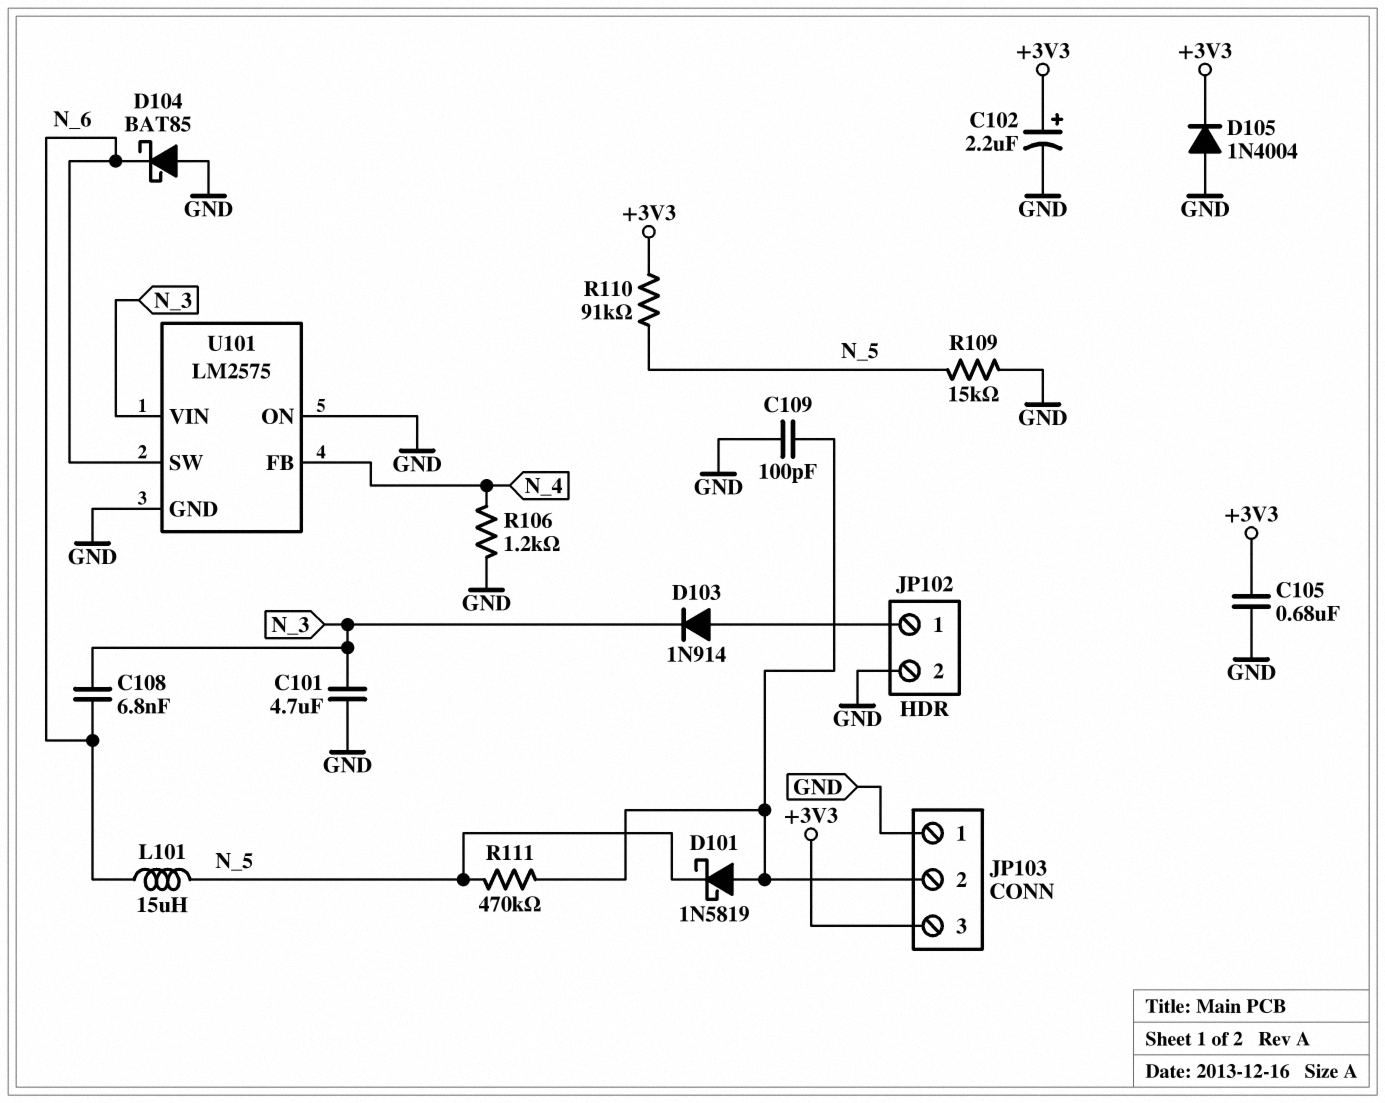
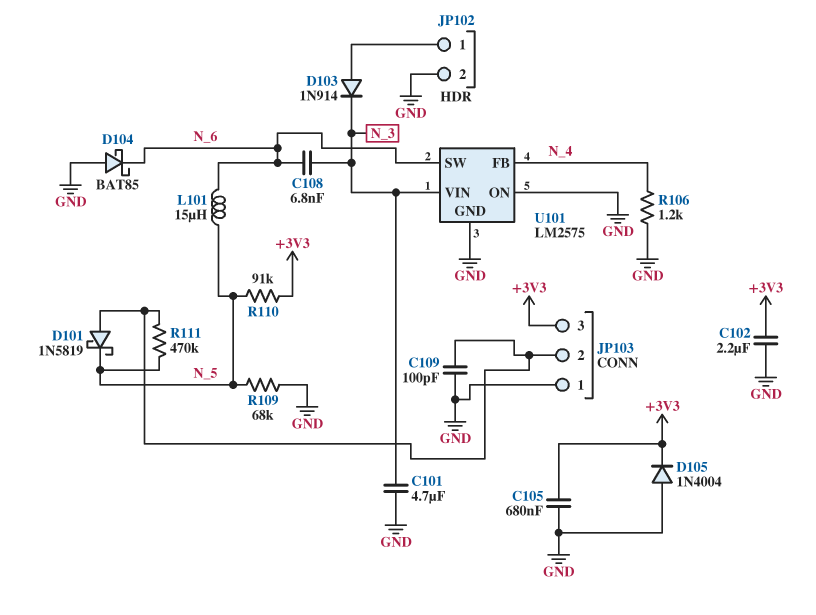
C102: 2.2uF (plus +3V3, minus GND) -> 2.2uF (+3V3, GND)
R109: 15k (GND, N_5) -> 68k (GND, N_5)

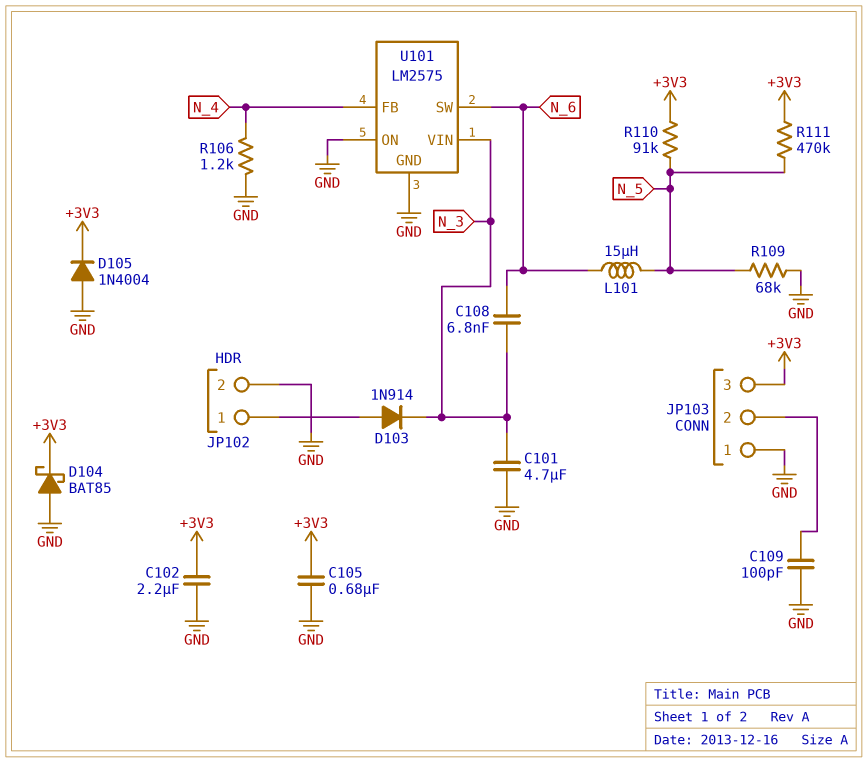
D101: schottky 1N5819 (A JP103/2, K N_5) -> none
D104: schottky BAT85 (A GND, K N_6) -> schottky BAT85 (A GND, K +3V3)
R111: 470k (JP103/2, N_5) -> 470k (+3V3, N_5)

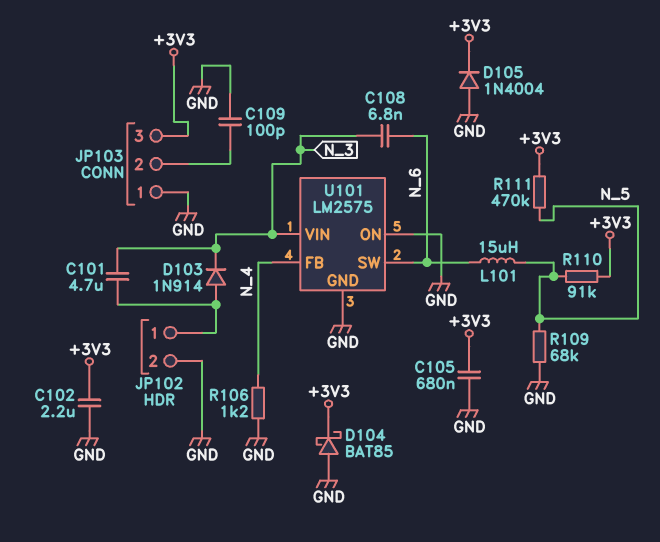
C101: 4.7uF (GND, N_3) -> 4.7uF (JP102/1, N_3)

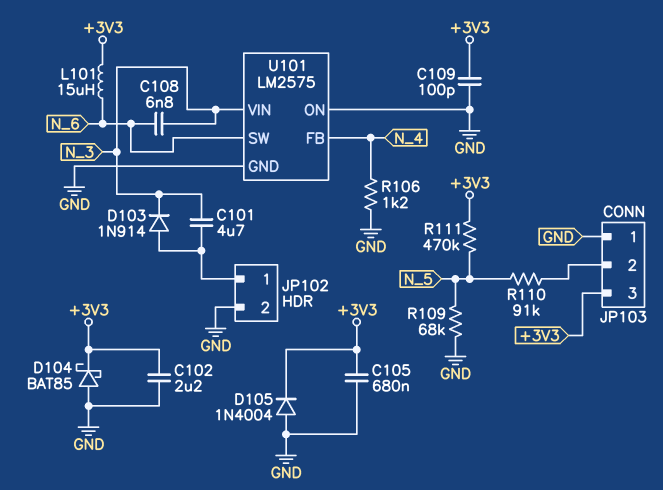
C109: 100pF (GND, JP103/2) -> 100pF (+3V3, GND)
L101: 15uH (N_5, N_6) -> 15uH (+3V3, N_6)
R110: 91k (+3V3, N_5) -> 91k (JP103/2, N_5)

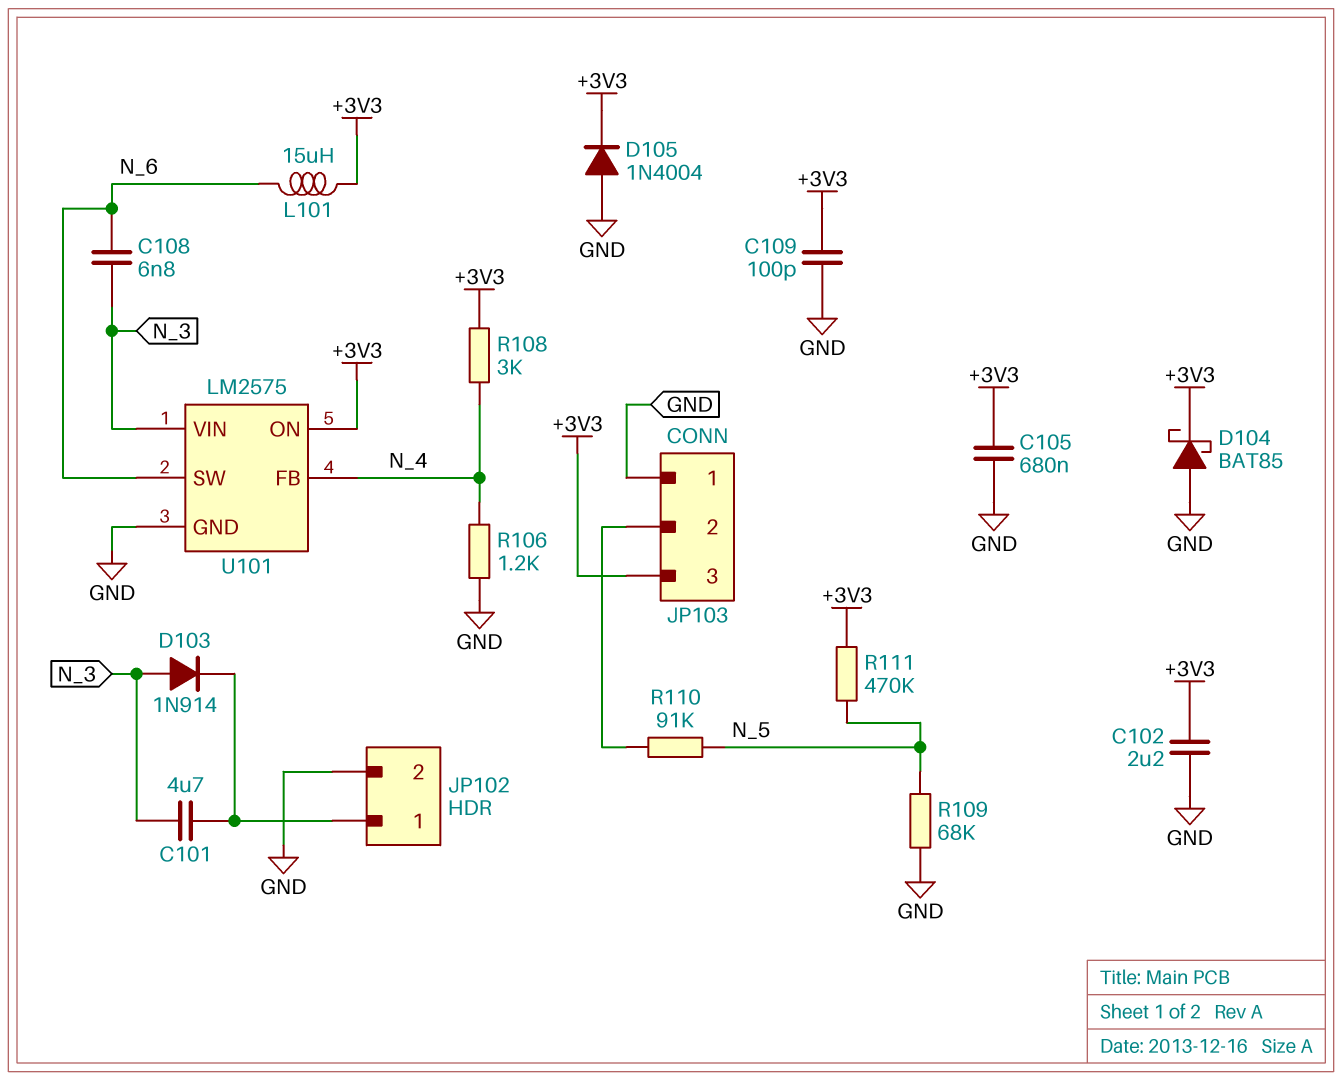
D103: diode 1N914 (A JP102/1, K N_3) -> diode 1N914 (A N_3, K JP102/1)
R108: none -> 3k (+3V3, N_4)
U101 pin ON: GND -> +3V3

